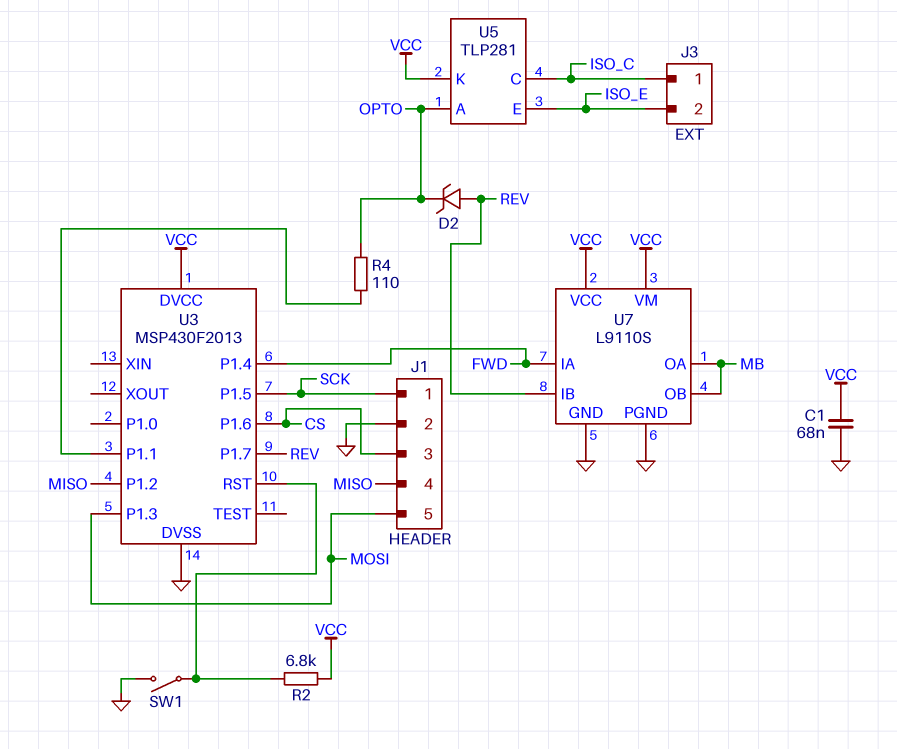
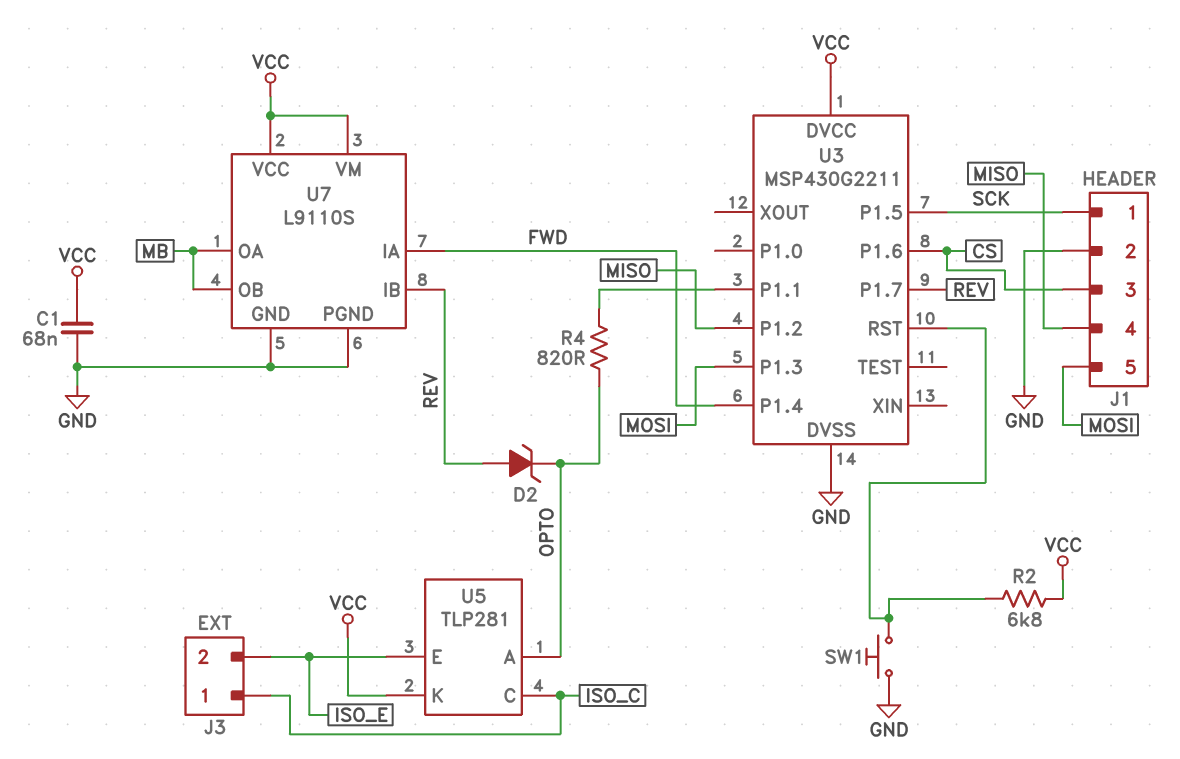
R4: 110 (OPTO, U3/P1.1) -> 820 (OPTO, U3/P1.1)
SW1: switch (GND, U3/RST) -> button (GND, U3/RST)
U3: MSP430F2013 -> MSP430G2211

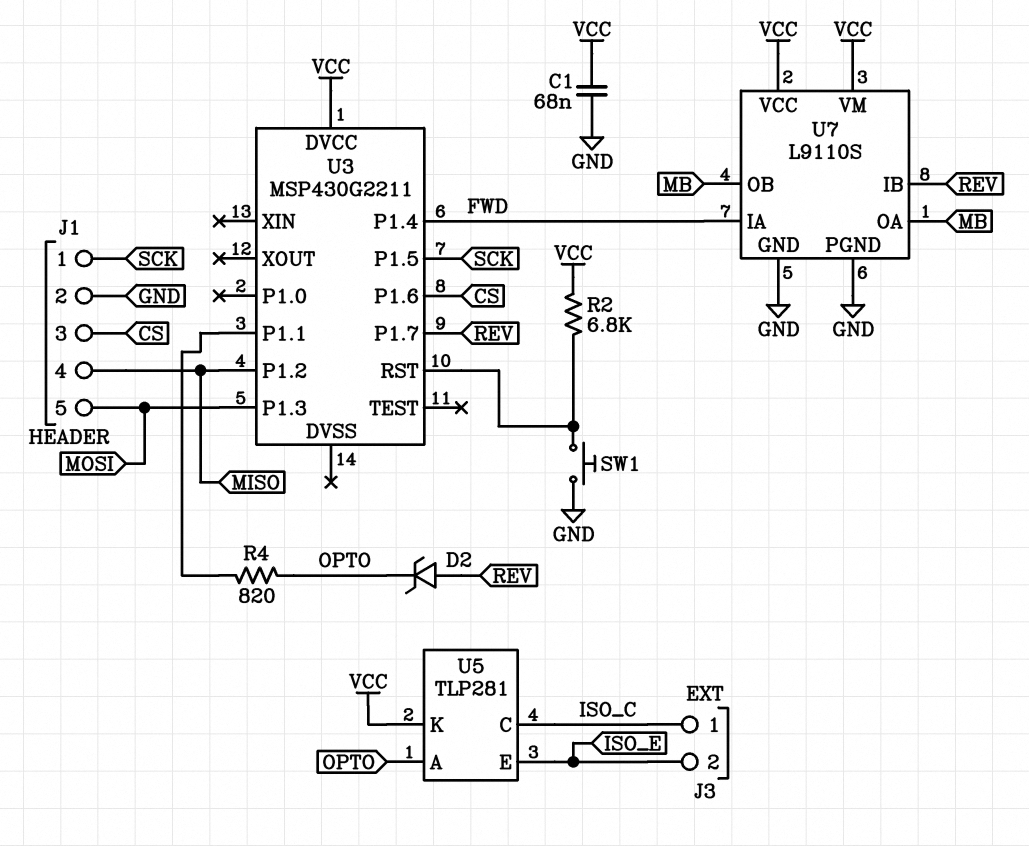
U3 pin DVSS: GND -> none

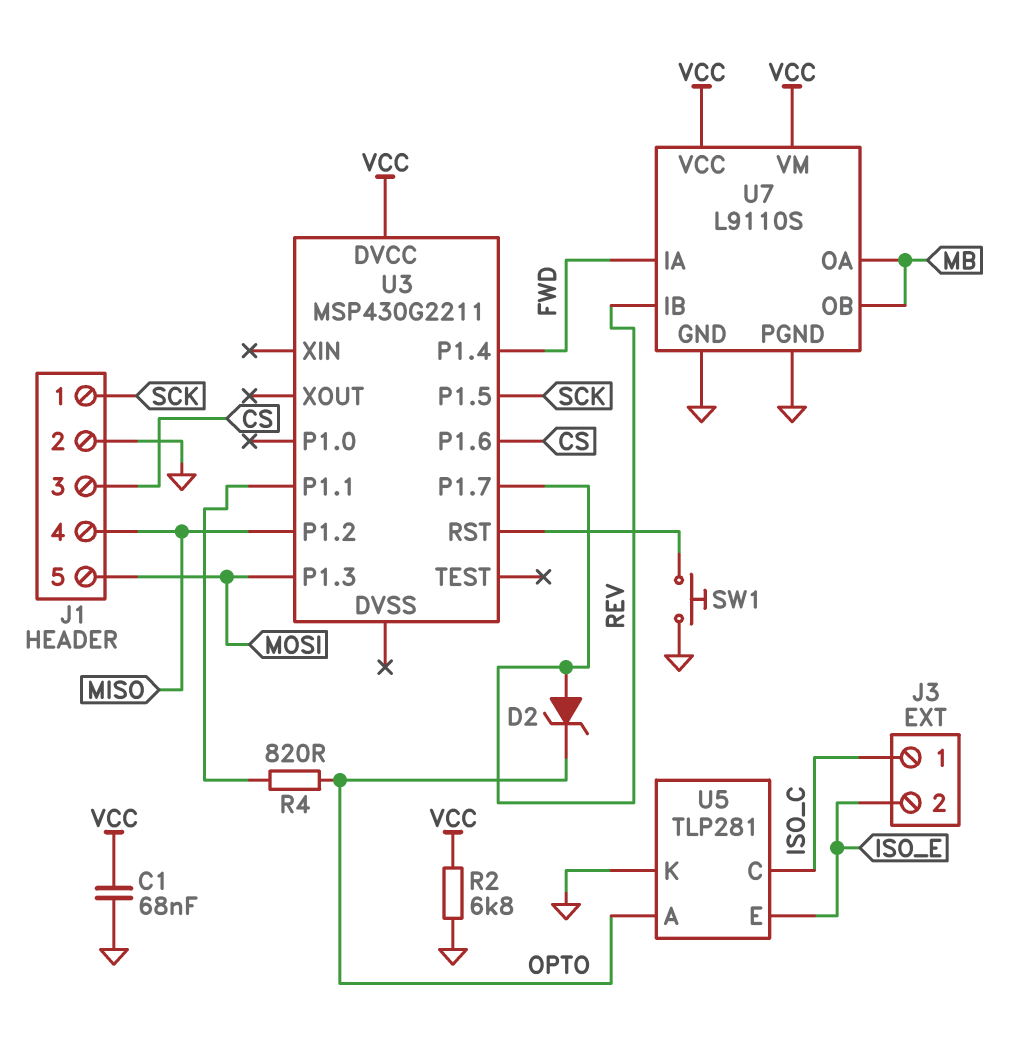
R2: 6.8k (U3/RST, VCC) -> 6.8k (GND, VCC)
U5 pin K: VCC -> GND

